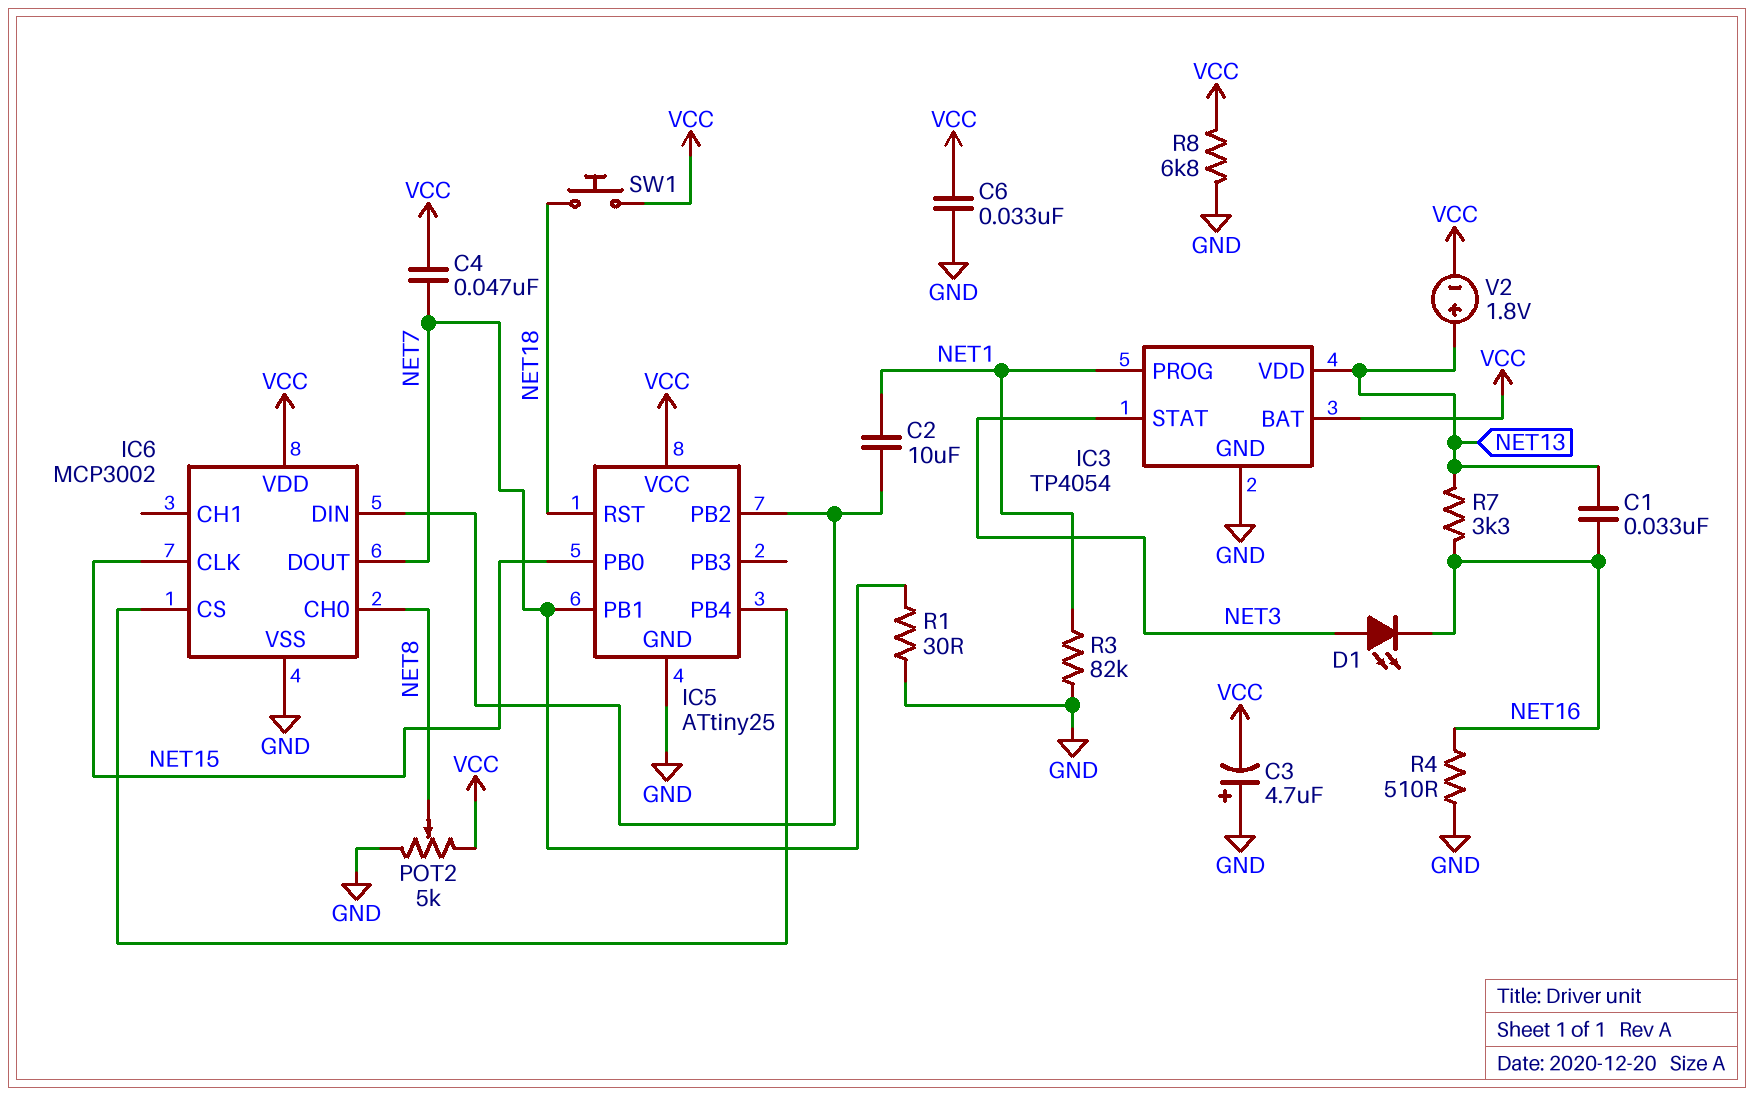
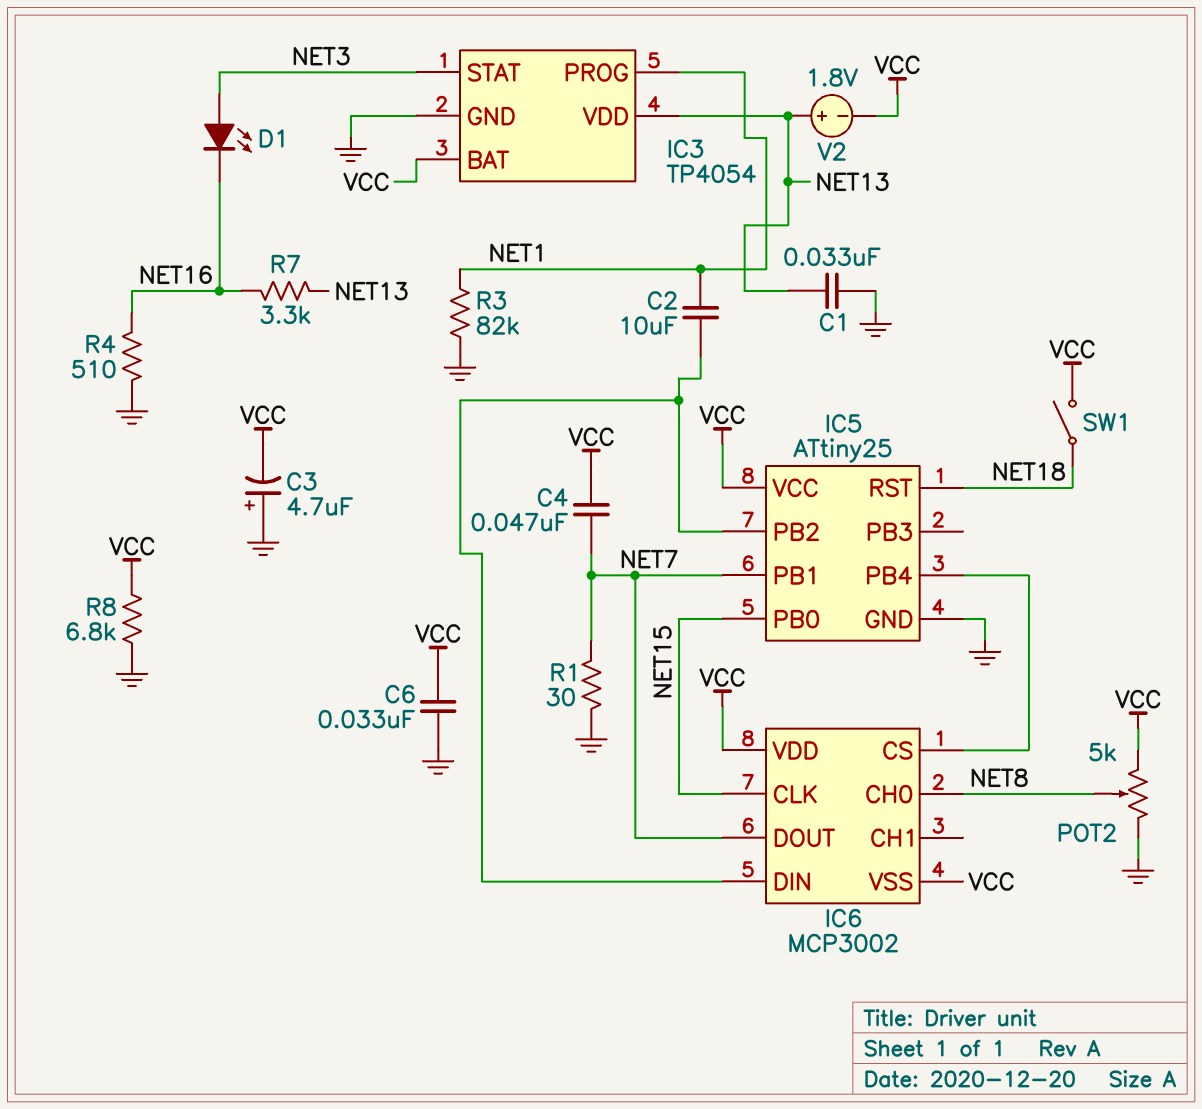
C1: 33nF (NET13, NET16) -> 33nF (GND, NET13)
IC6 pin VSS: GND -> VCC
SW1: button (NET18, VCC) -> switch (NET18, VCC)

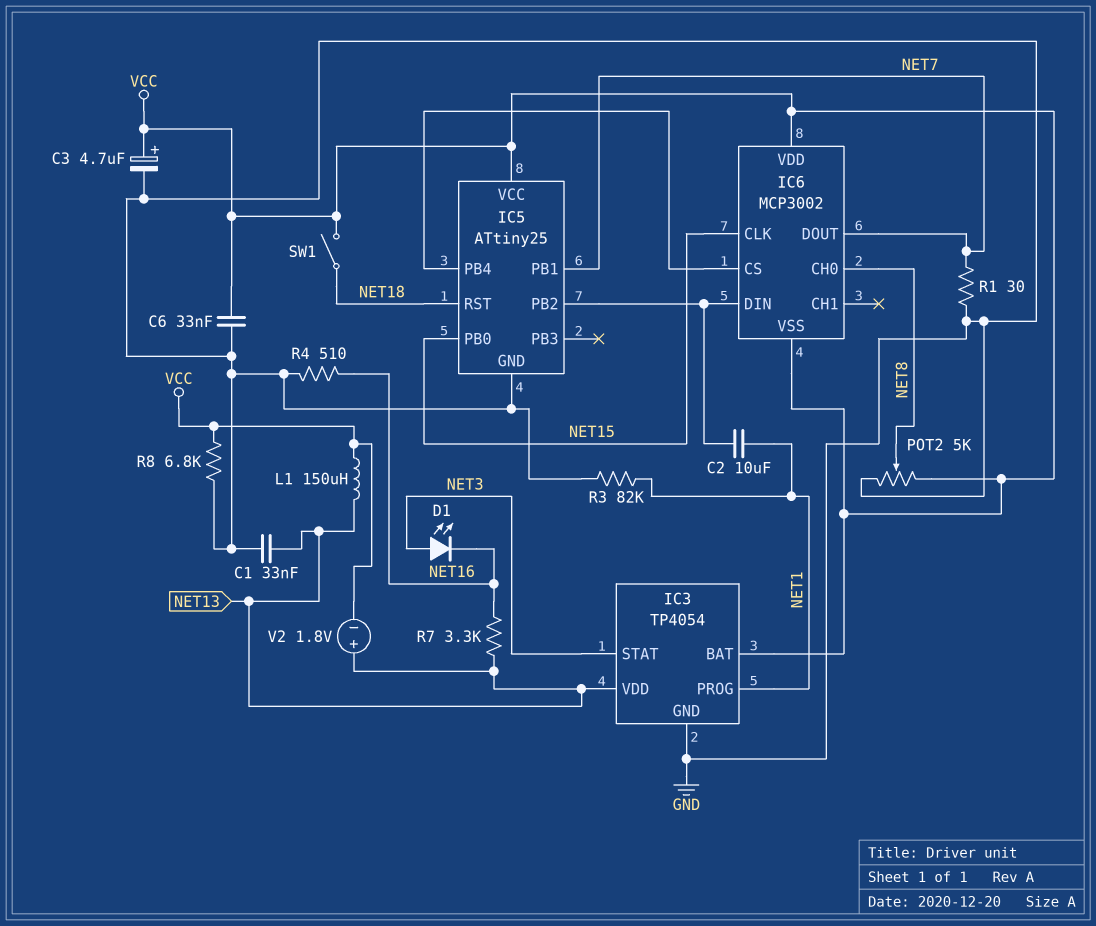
C3: 4.7uF (plus GND, minus VCC) -> 4.7uF (plus VCC, minus GND)
C4: 47nF (NET7, VCC) -> none
L1: none -> 150uH (NET13, VCC)

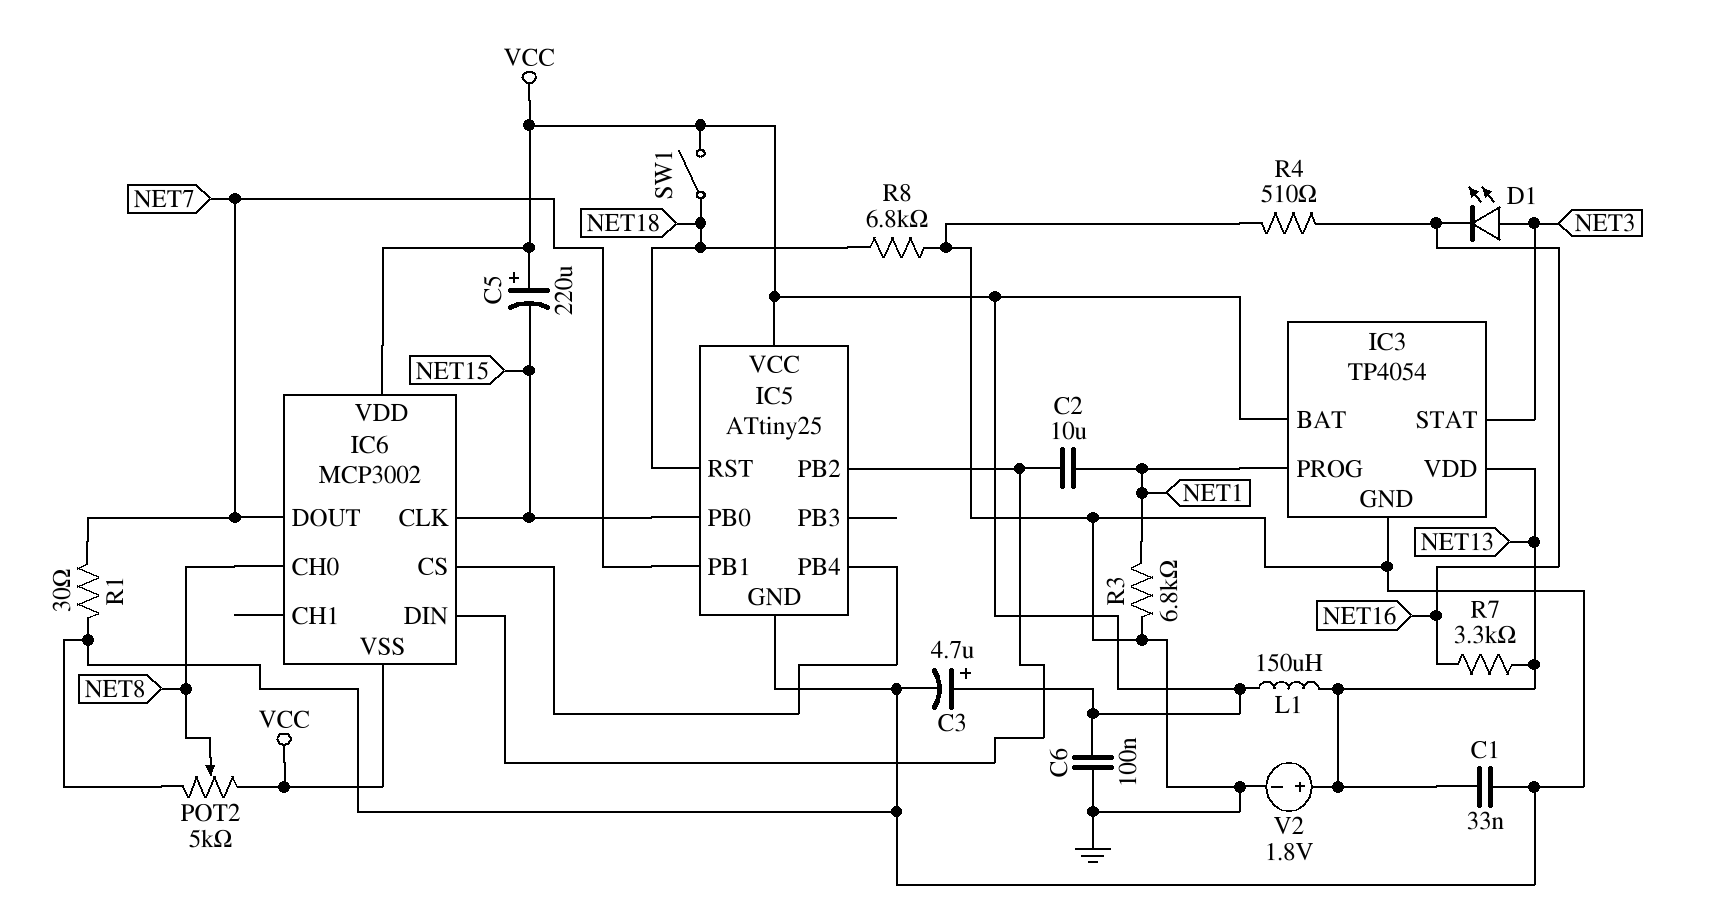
C5: none -> 220uF (plus VCC, minus NET15)
C6: 33nF (GND, VCC) -> 100nF (GND, VCC)
R3: 82k (GND, NET1) -> 6.8k (GND, NET1)
R8: 6.8k (GND, VCC) -> 6.8k (GND, NET18)
V2: 1.8V (plus NET13, minus VCC) -> 1.8V (plus NET13, minus GND)

